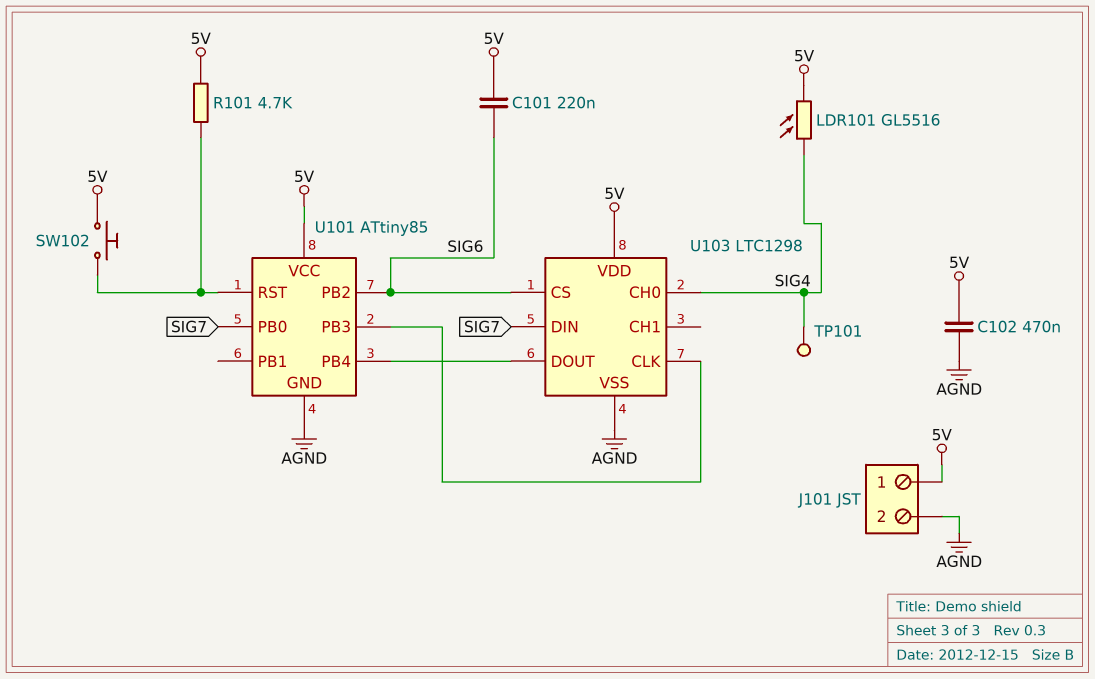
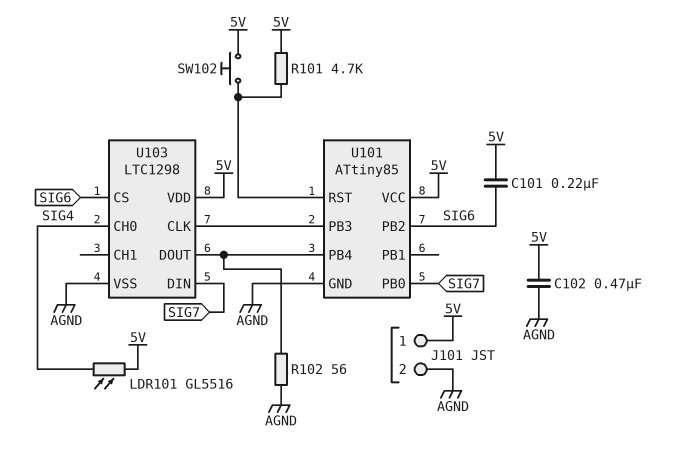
R102: none -> 56 (AGND, U101/PB4)
TP101: test point (SIG4) -> none

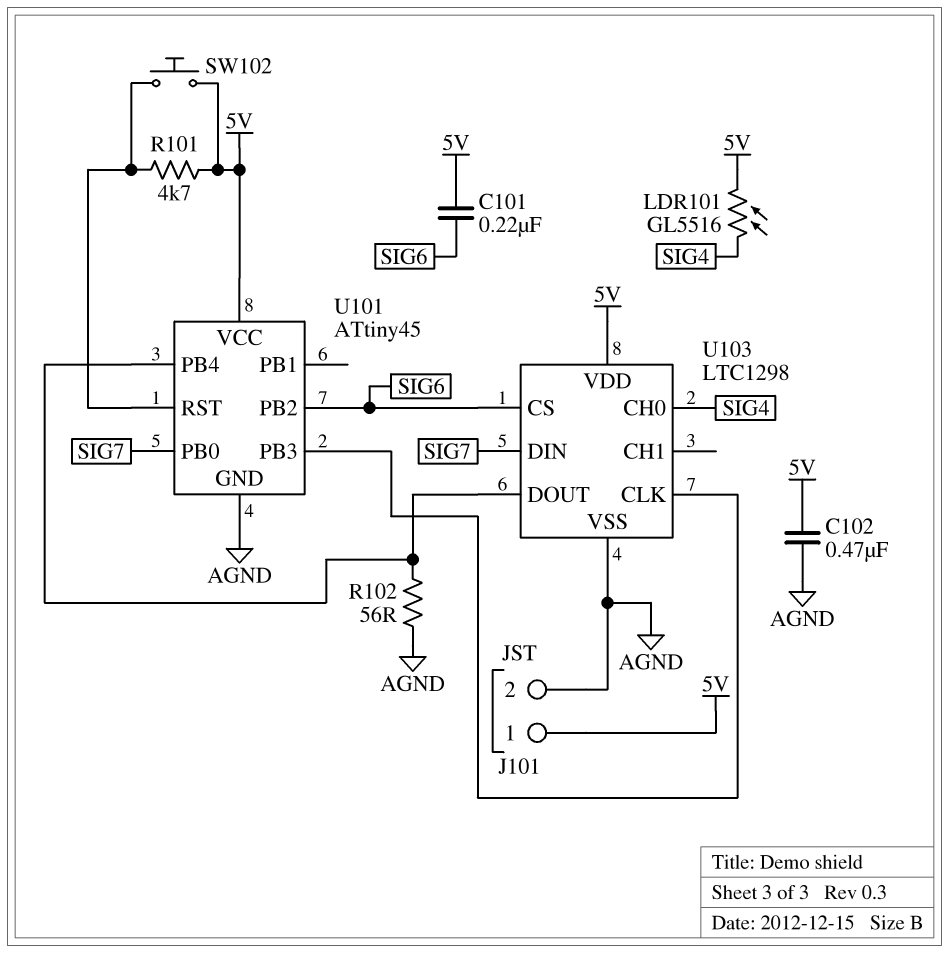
U101: ATtiny85 -> ATtiny45

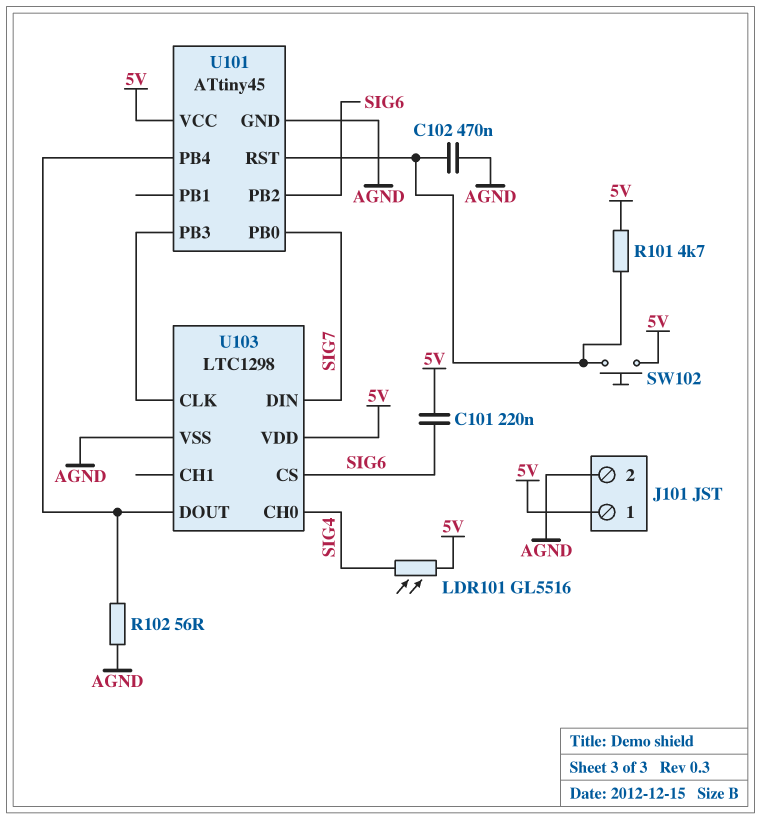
C102: 470nF (5V, AGND) -> 470nF (AGND, U101/RST)

